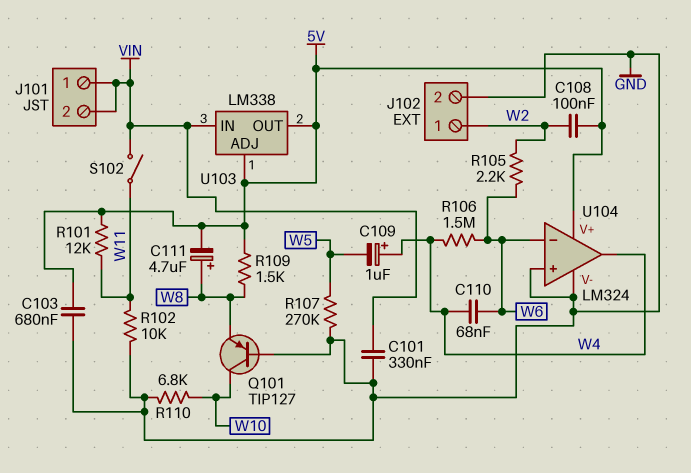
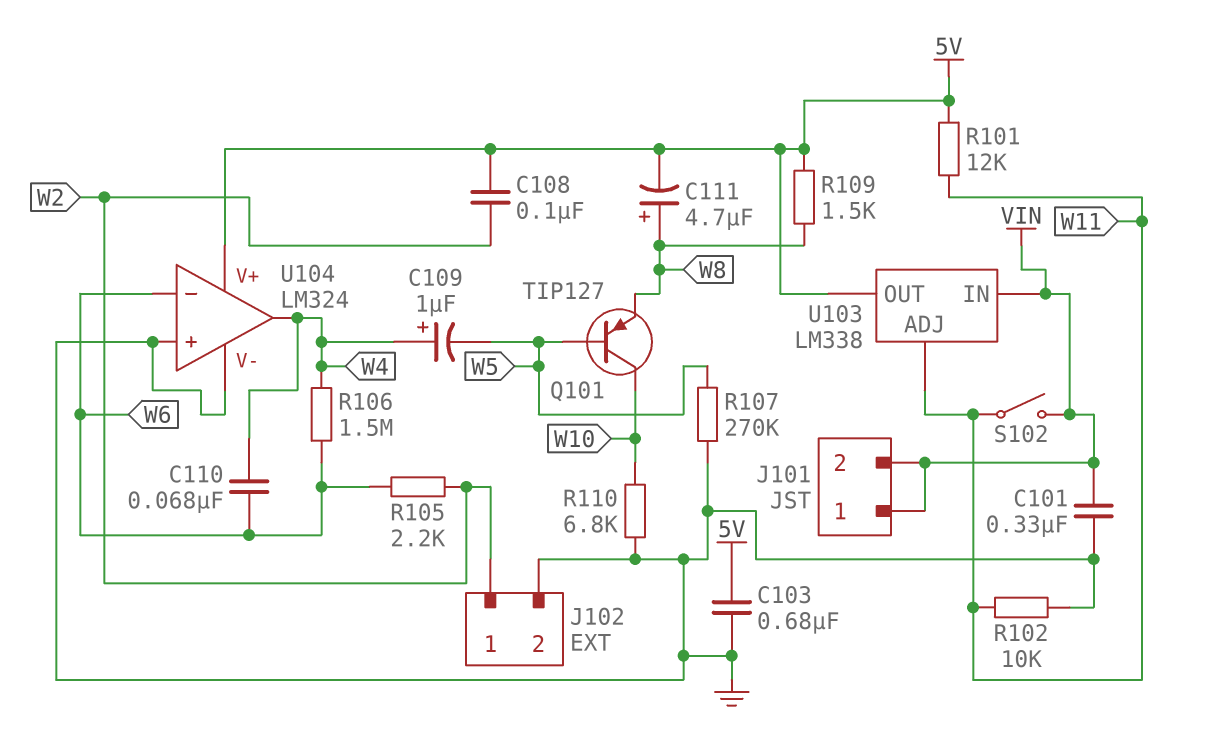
Q101: PNP TIP127 (B GND, C W10, E W8) -> PNP TIP127 (B W5, C W10, E W8)
U103 pin ADJ: 5V -> W11

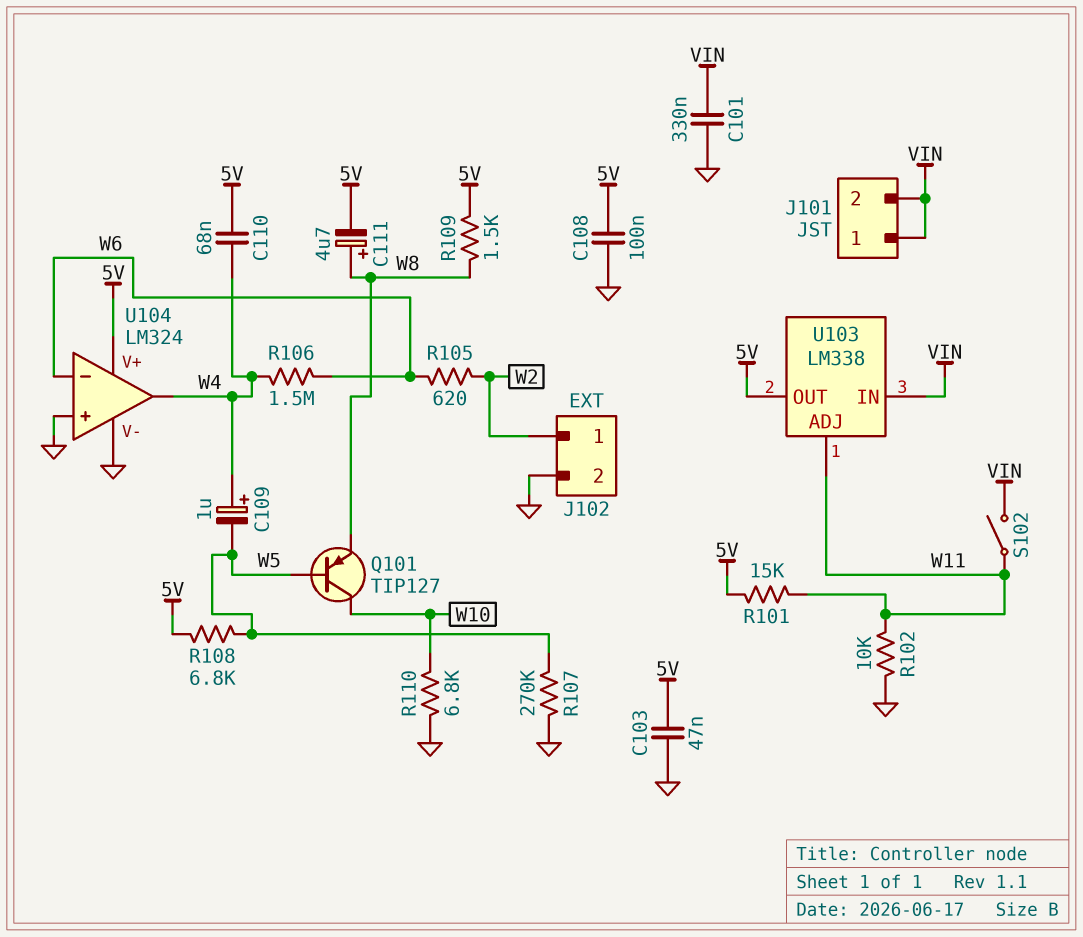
C103: 680nF (5V, GND) -> 47nF (5V, GND)
C108: 100nF (5V, W2) -> 100nF (5V, GND)
C110: 68nF (W4, W6) -> 68nF (5V, W4)
R101: 12k (5V, W11) -> 15k (5V, W11)
R105: 2.2k (W2, W6) -> 620 (W2, W6)
R108: none -> 6.8k (5V, W5)

